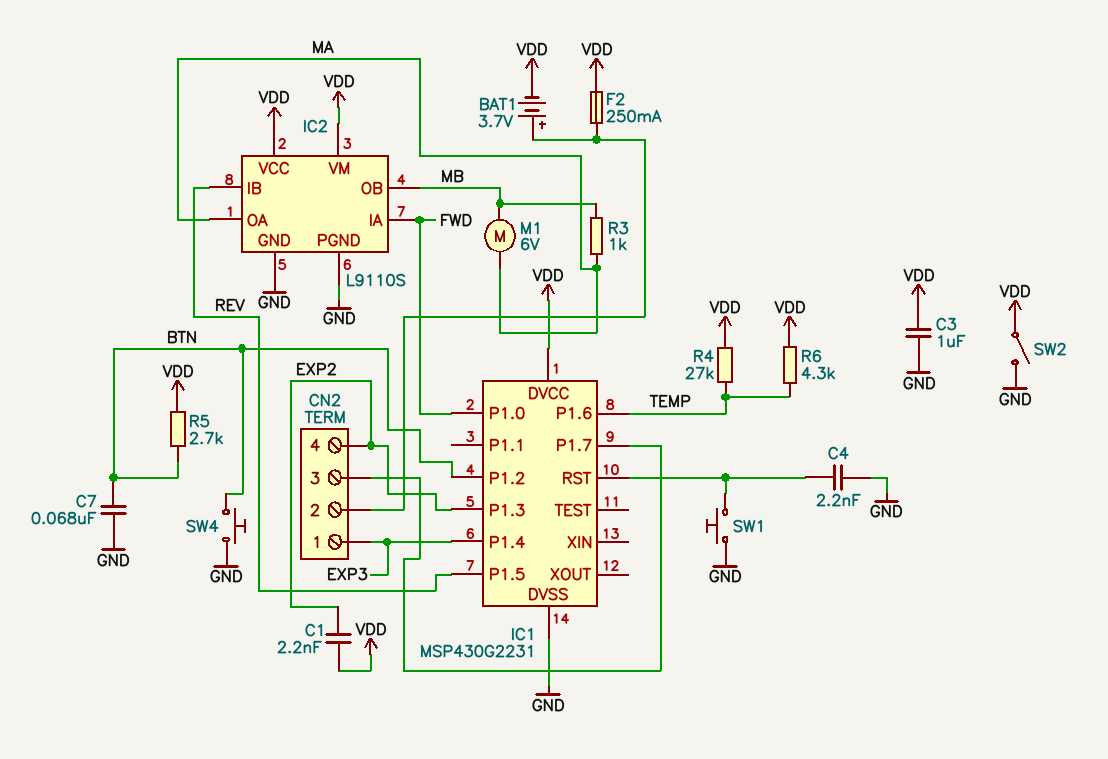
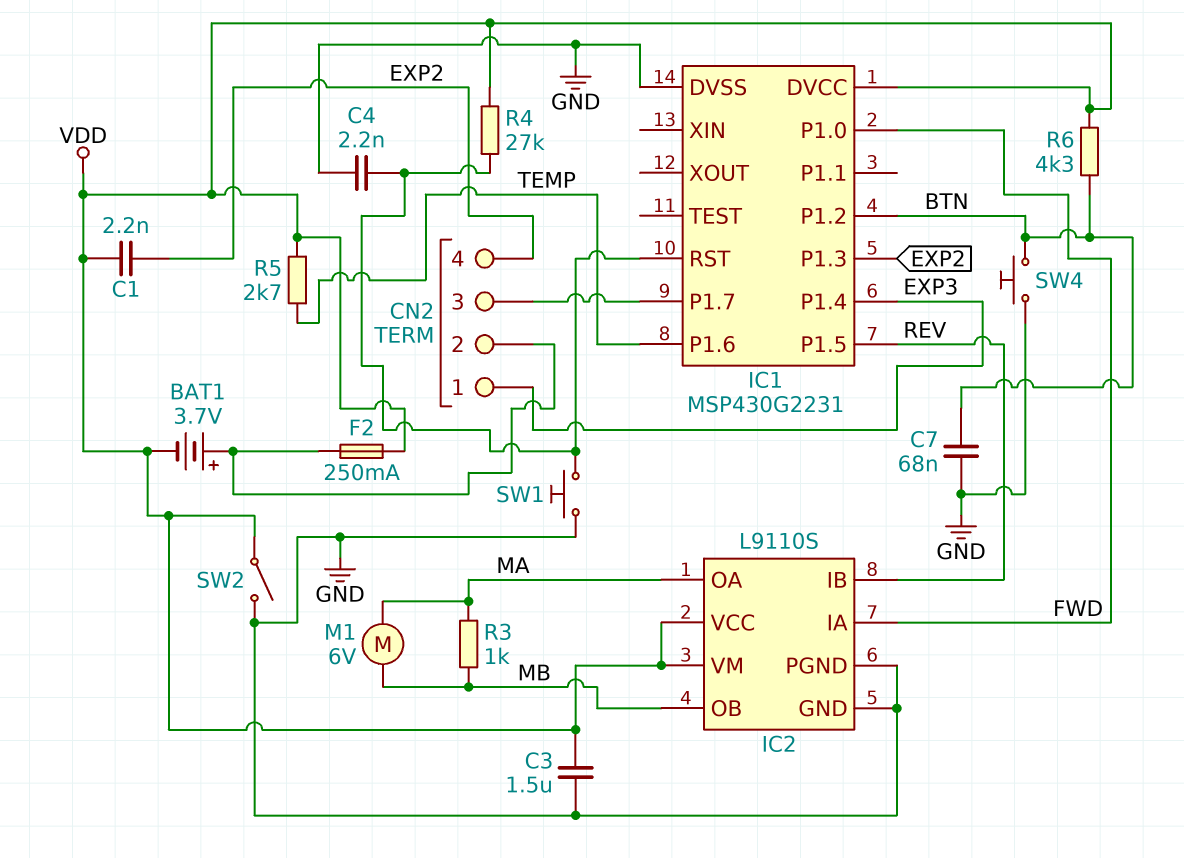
C3: 1uF (GND, VDD) -> 1.5uF (GND, VDD)
R4: 27k (TEMP, VDD) -> 27k (IC1/RST, VDD)
R5: 2.7k (BTN, VDD) -> 2.7k (TEMP, VDD)
R6: 4.3k (TEMP, VDD) -> 4.3k (BTN, VDD)

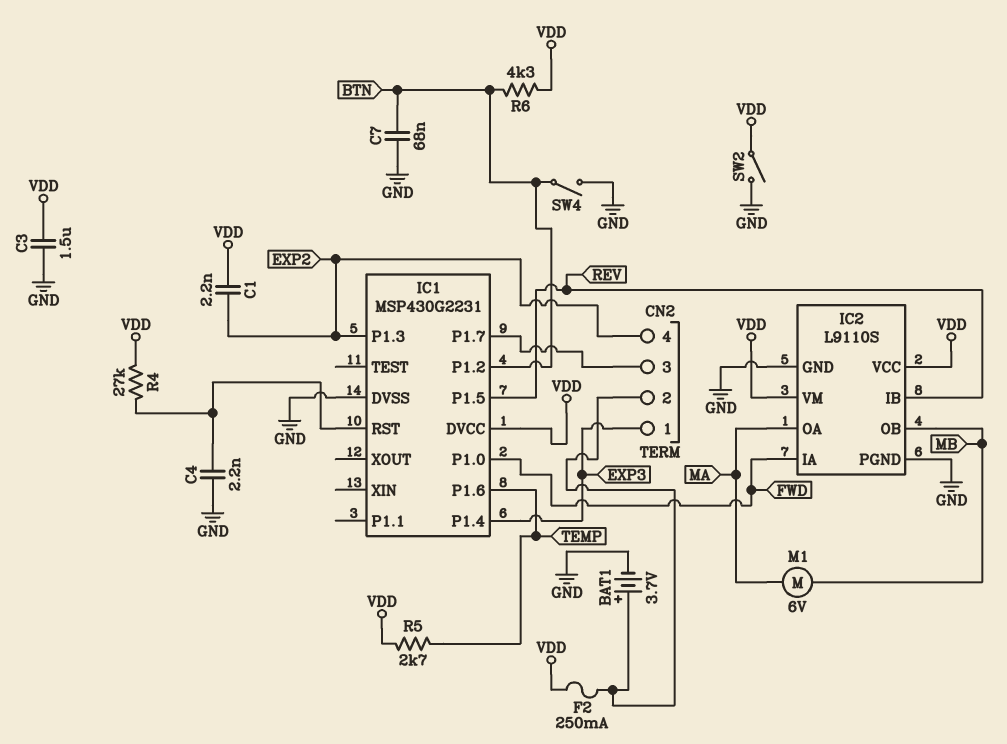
BAT1: 3.7V (plus CN2/2, minus VDD) -> 3.7V (plus CN2/2, minus GND)
R3: 1k (MA, MB) -> none
SW1: button (GND, IC1/RST) -> none
SW4: button (BTN, GND) -> switch (BTN, GND)

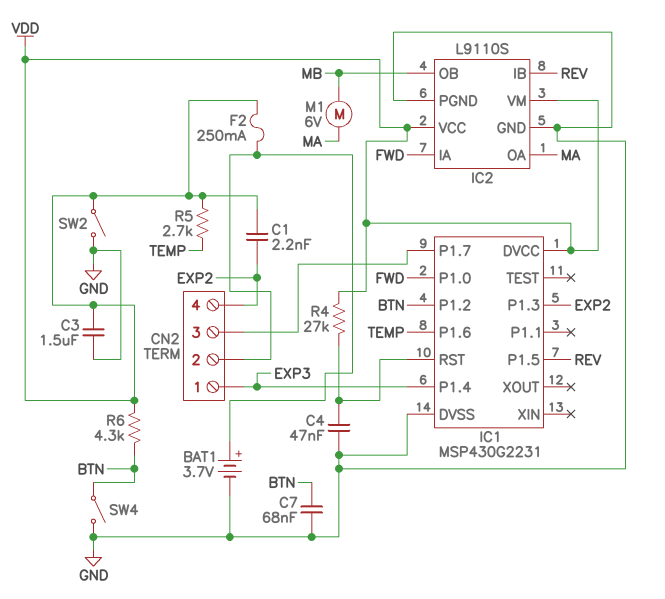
C4: 2.2nF (GND, IC1/RST) -> 47nF (GND, IC1/RST)

